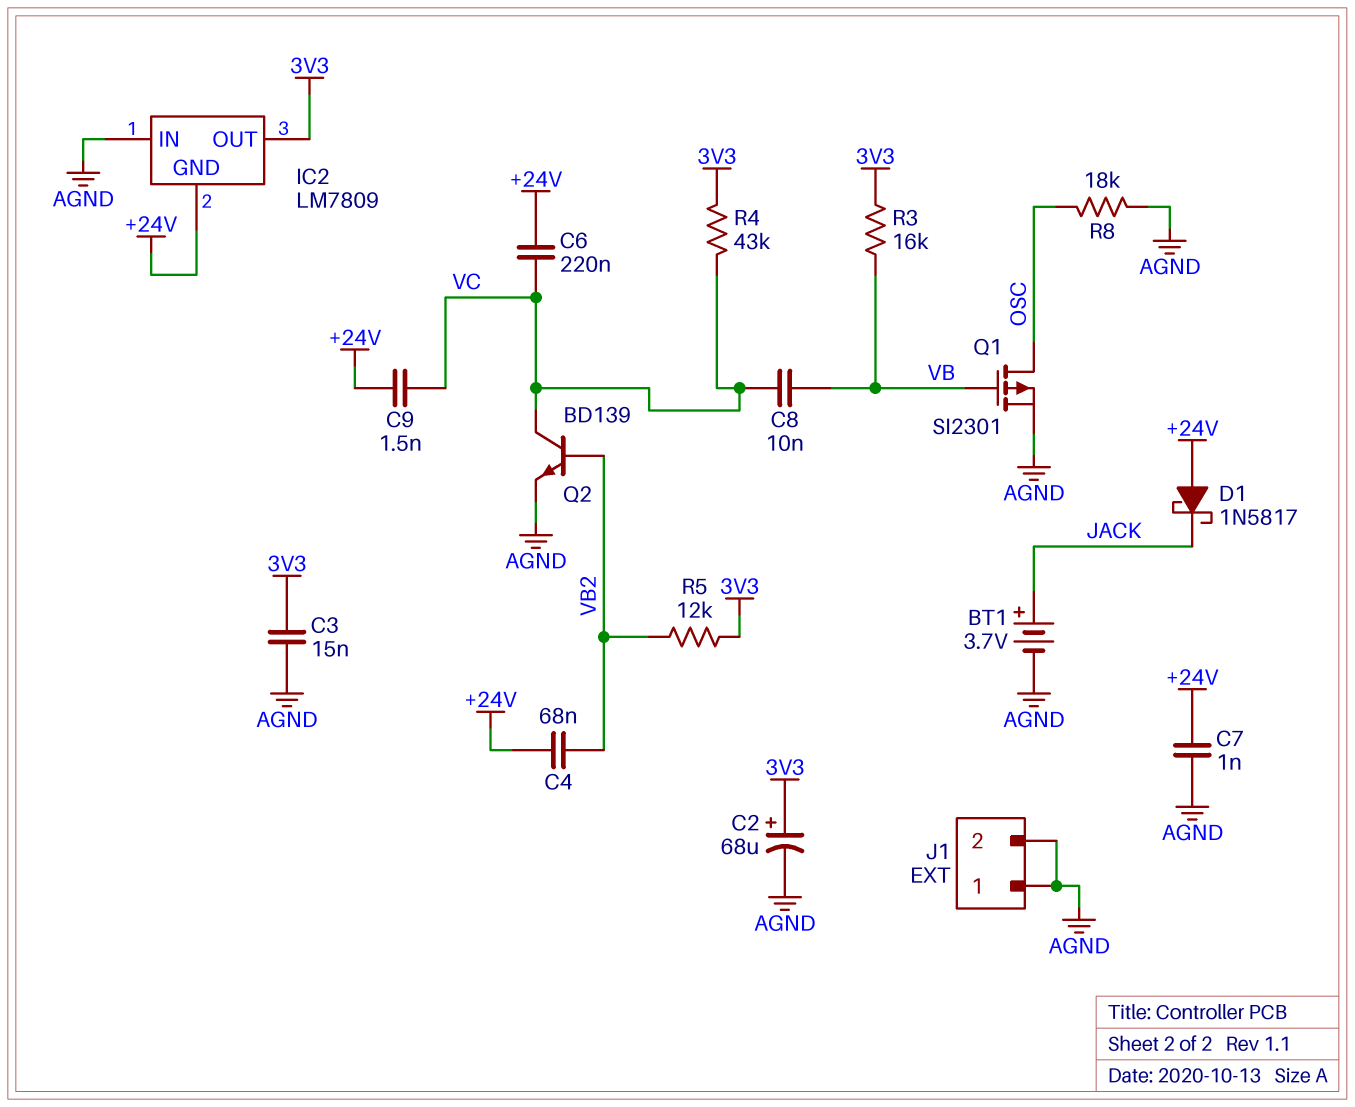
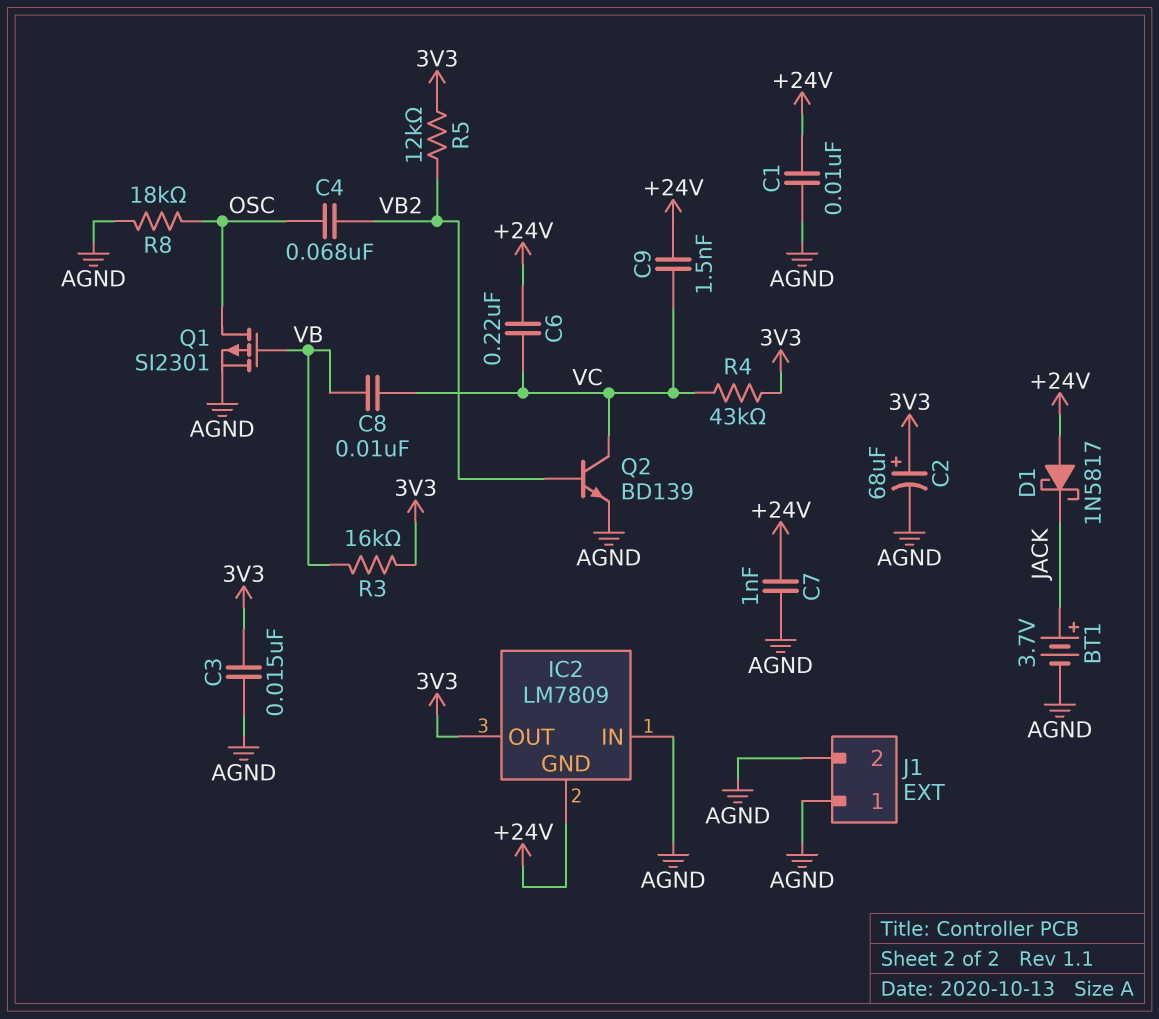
C1: none -> 10nF (+24V, AGND)
C4: 68nF (+24V, VB2) -> 68nF (OSC, VB2)

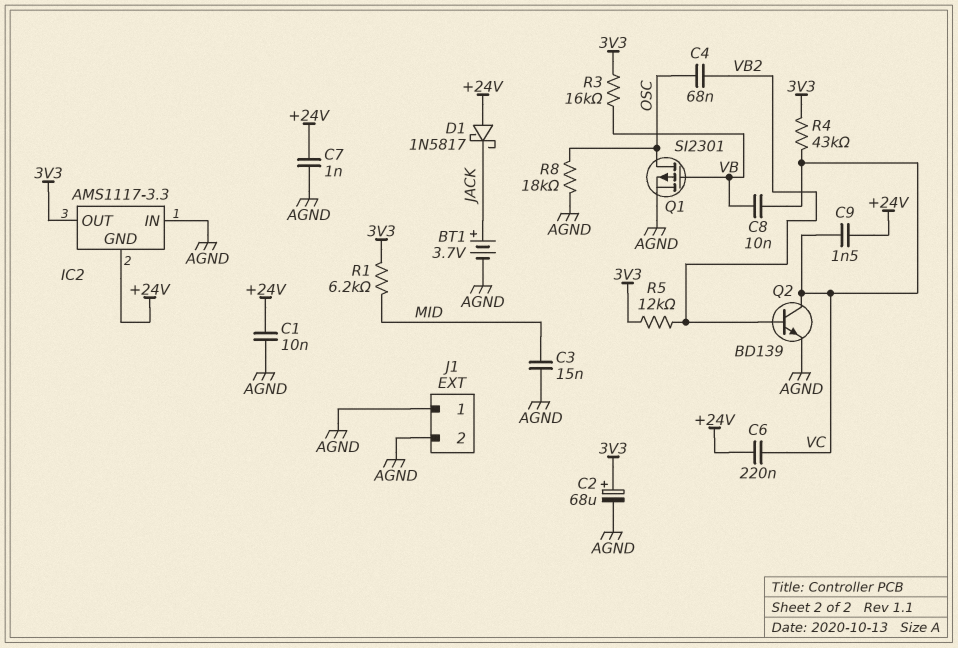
C3: 15nF (3V3, AGND) -> 15nF (AGND, MID)
IC2: LM7809 -> AMS1117-3.3
R1: none -> 6.2k (3V3, MID)

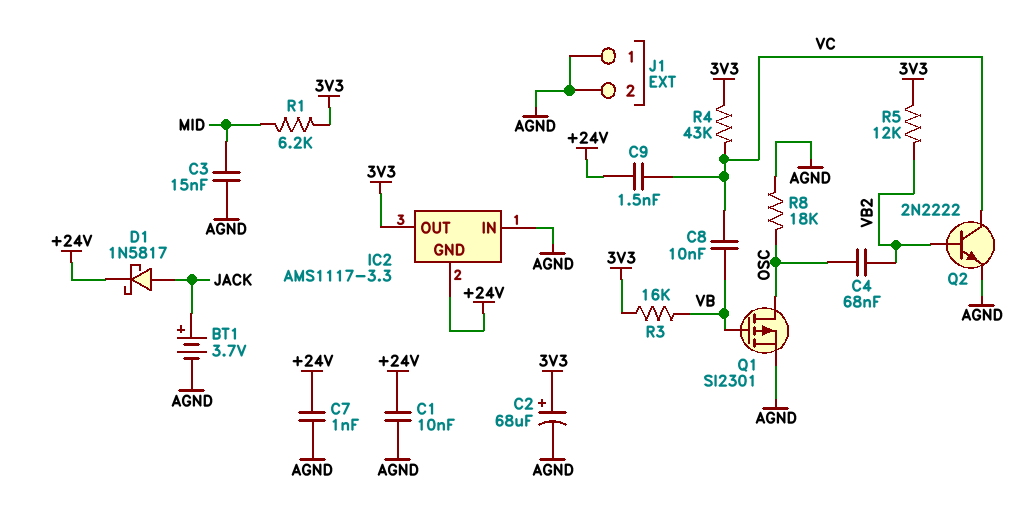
C6: 220nF (+24V, VC) -> none
D1: schottky 1N5817 (A +24V, K JACK) -> schottky 1N5817 (A JACK, K +24V)
Q2: NPN BD139 (B VB2, C VC, E AGND) -> NPN 2N2222 (B VB2, C VC, E AGND)

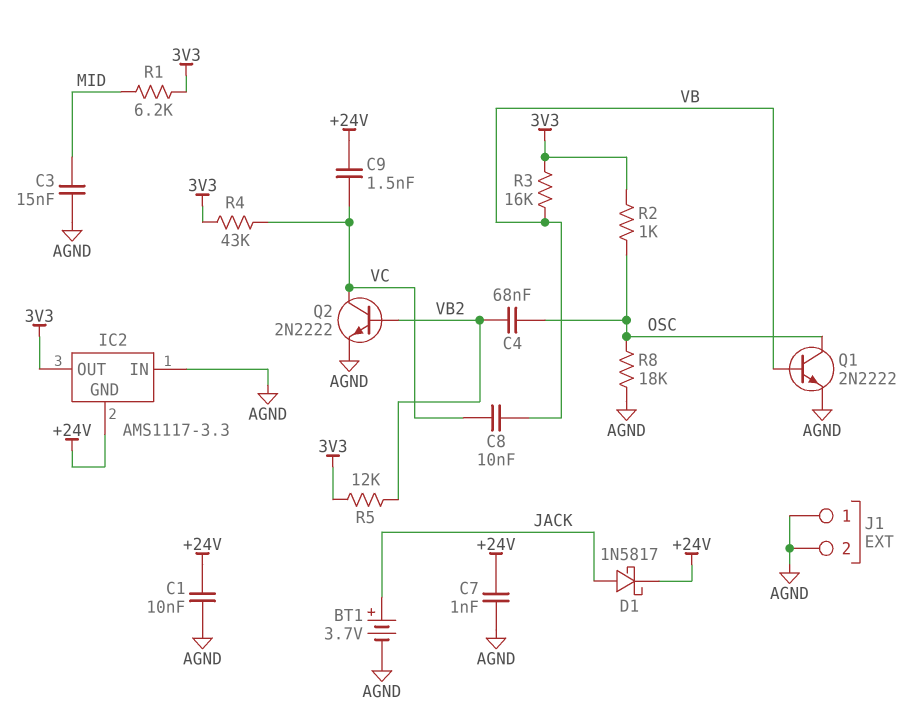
C2: 68uF (plus 3V3, minus AGND) -> none
Q1: PMOS SI2301 (G VB, D OSC, S AGND) -> NPN 2N2222 (B VB, C OSC, E AGND)
R2: none -> 1k (3V3, OSC)

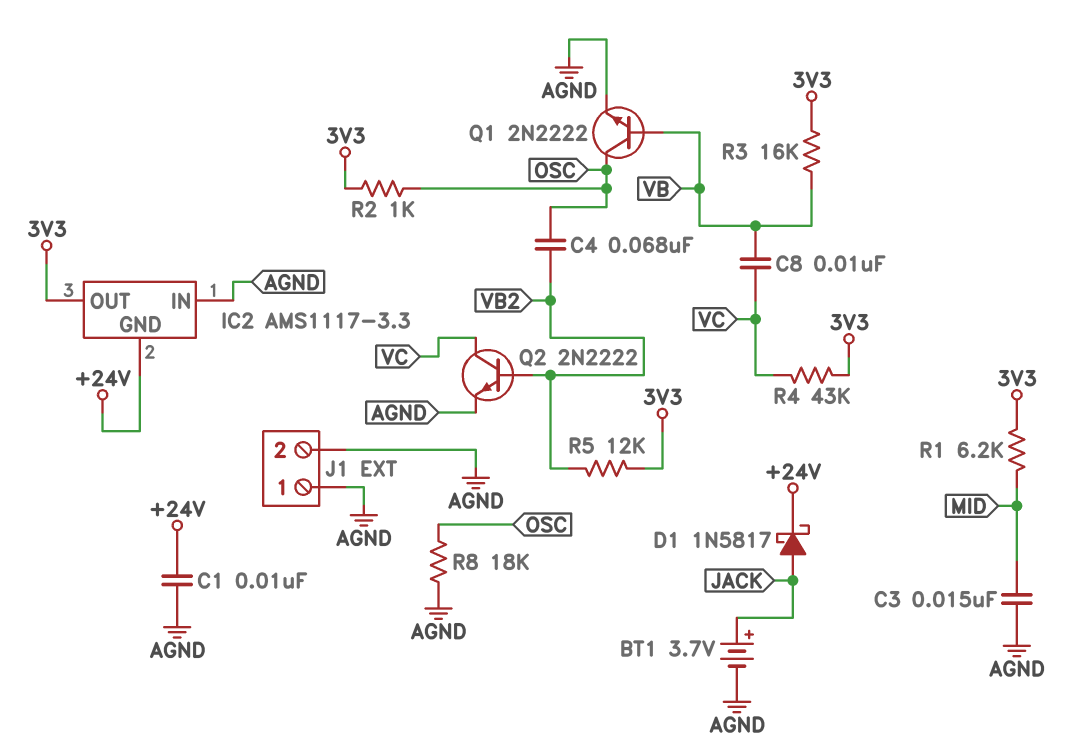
C7: 1nF (+24V, AGND) -> none
C9: 1.5nF (+24V, VC) -> none

